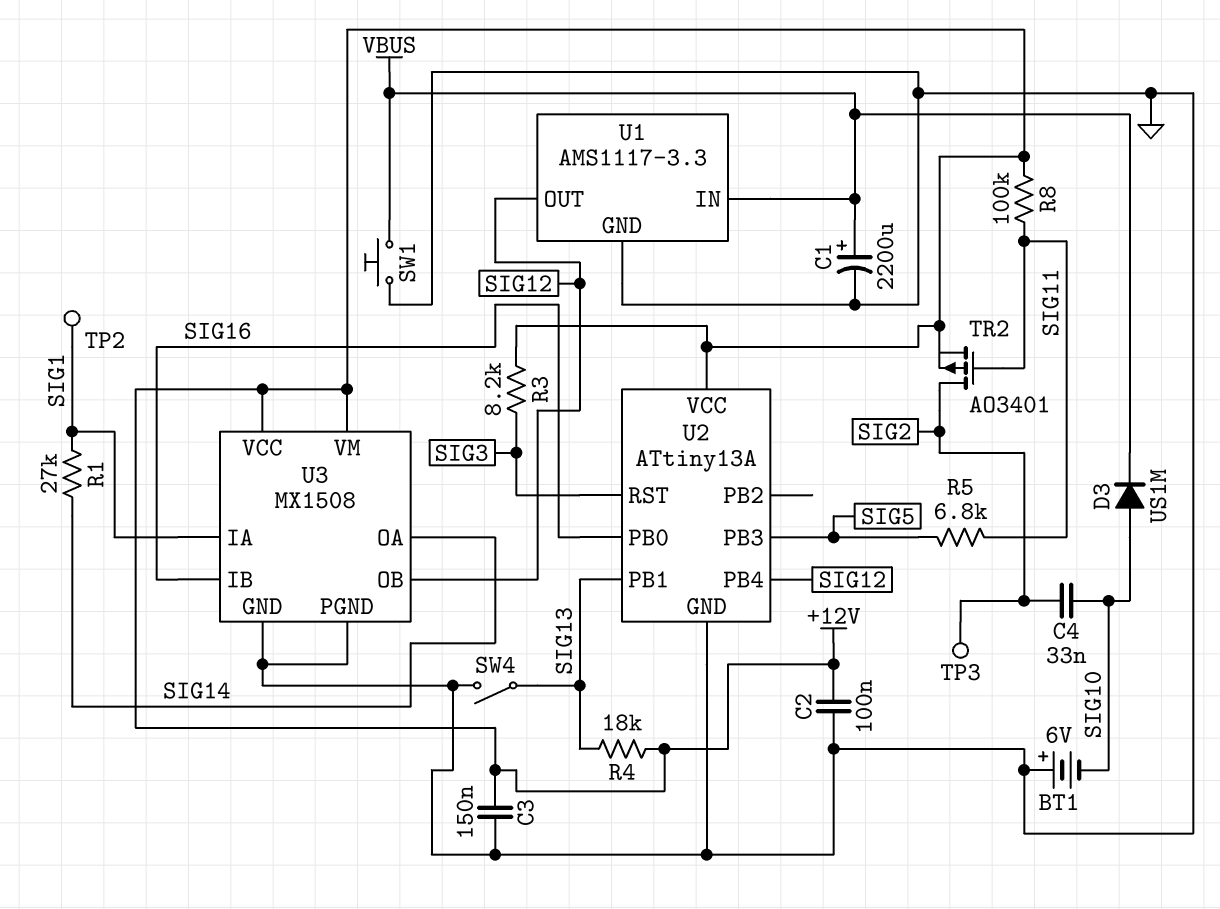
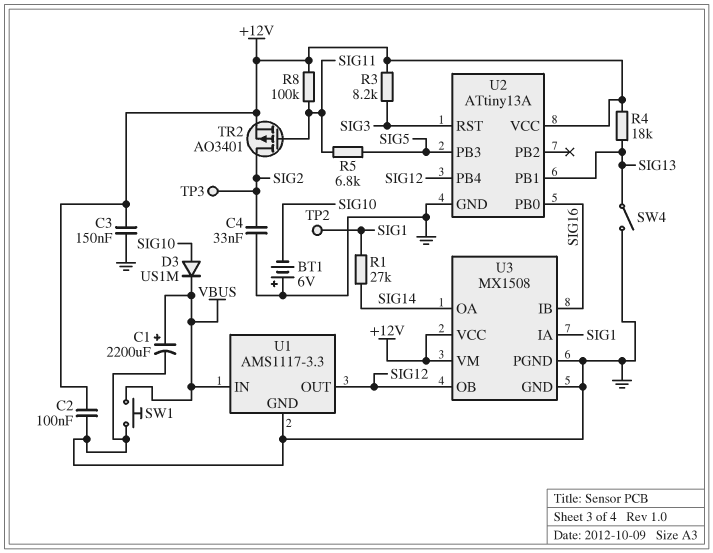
C4: 33nF (SIG2, SIG10) -> 33nF (GND, SIG2)

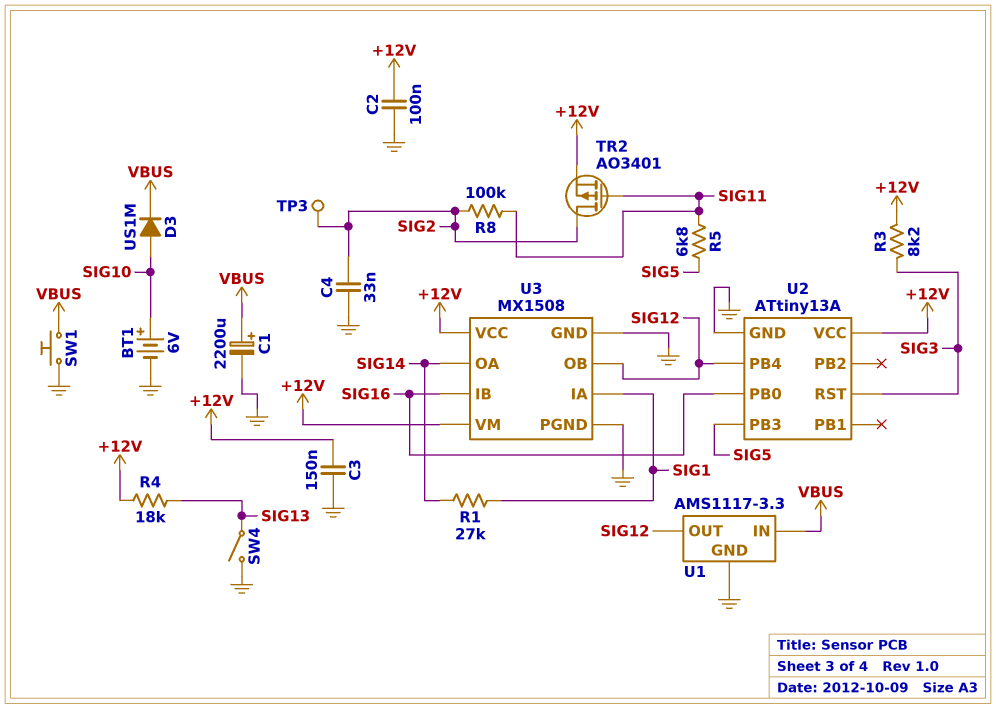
BT1: 6V (plus GND, minus SIG10) -> 6V (plus SIG10, minus GND)
R8: 100k (+12V, SIG11) -> 100k (SIG2, SIG11)
TP2: test point (SIG1) -> none
U2 pin PB1: SIG13 -> none

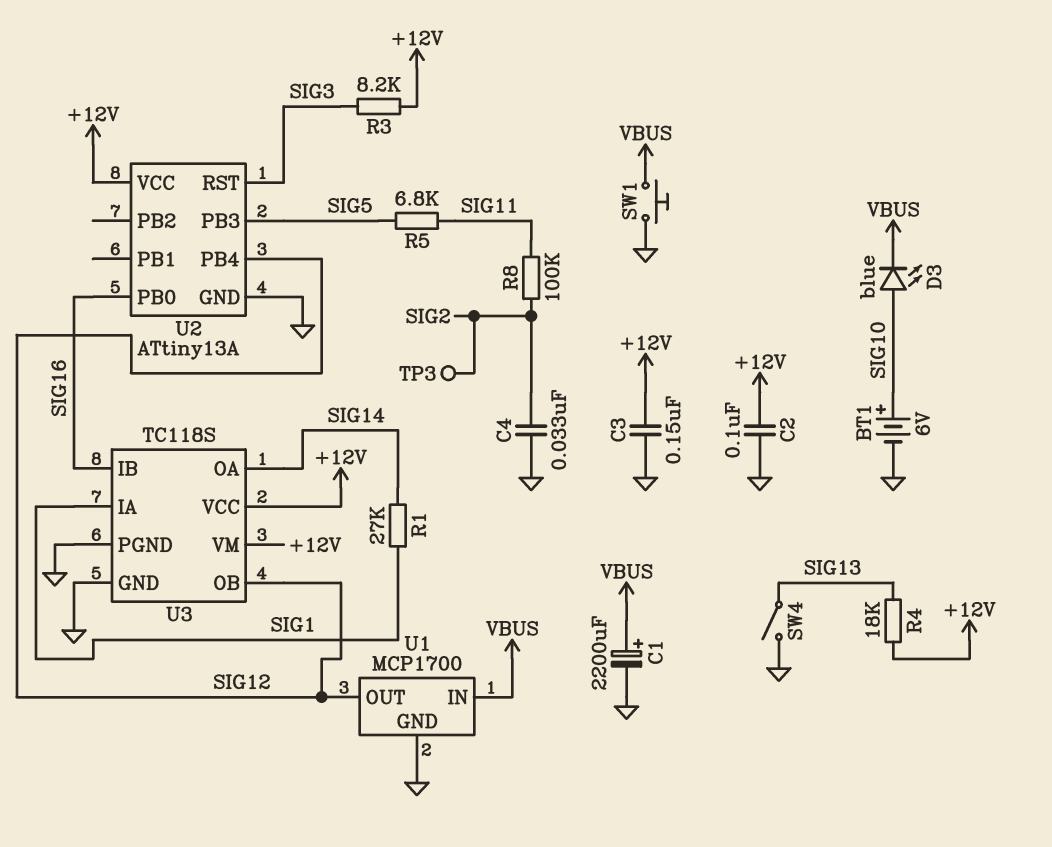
D3: diode US1M (A SIG10, K VBUS) -> LED blue (A SIG10, K VBUS)
TR2: PMOS AO3401 (G SIG11, D SIG2, S +12V) -> none
U1: AMS1117-3.3 -> MCP1700
U3: MX1508 -> TC118S

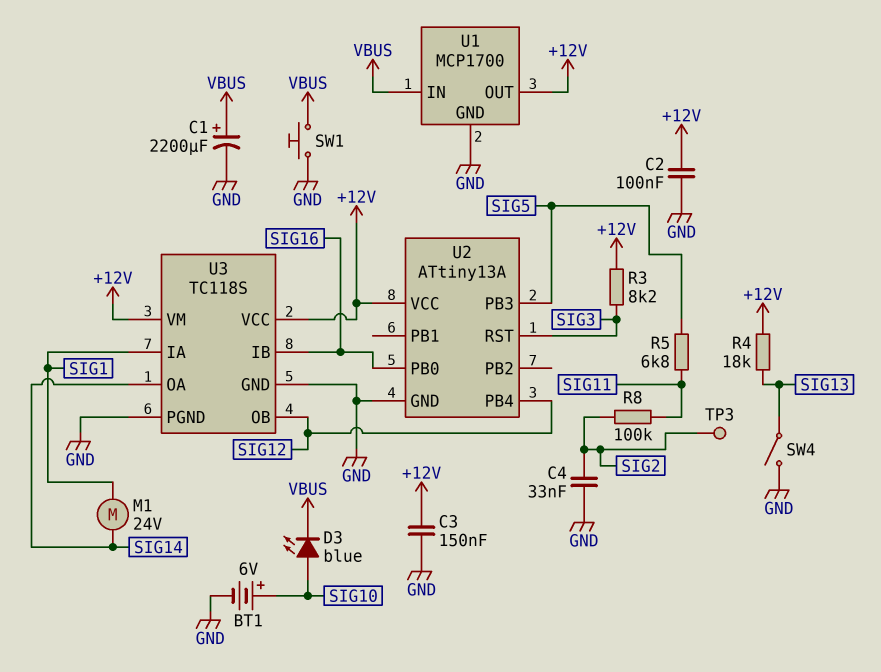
M1: none -> motor 24V (SIG1, SIG14)
R1: 27k (SIG1, SIG14) -> none
U1 pin OUT: SIG12 -> +12V

